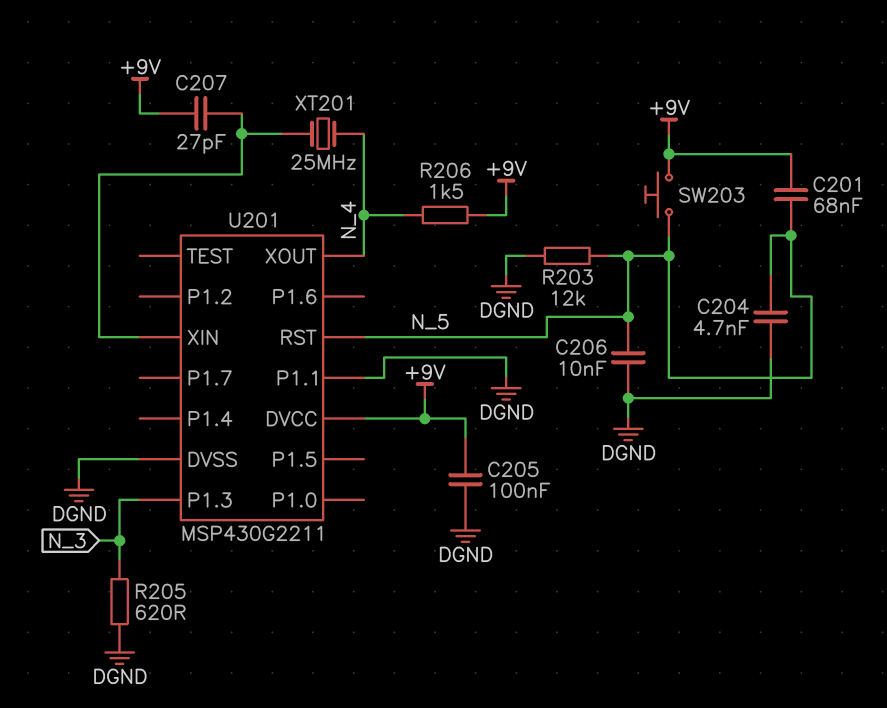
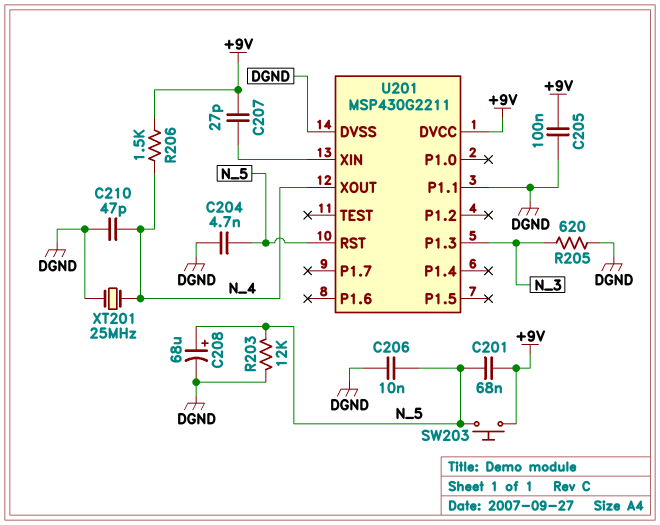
C208: none -> 68uF (plus N_5, minus DGND)
C210: none -> 47pF (DGND, N_4)
XT201: 25MHz (N_4, U201/XIN) -> 25MHz (DGND, N_4)

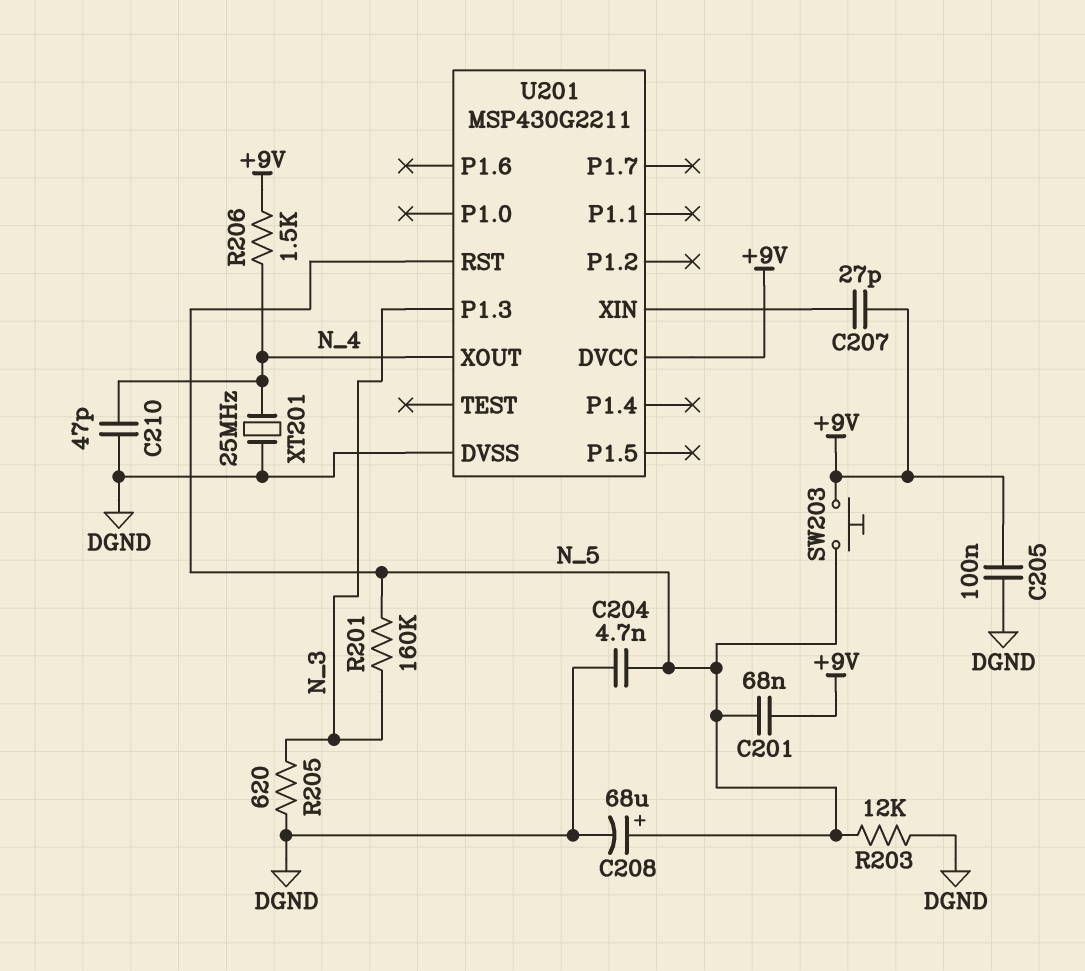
C206: 10nF (DGND, N_5) -> none
R201: none -> 160k (N_3, N_5)
U201 pin P1.1: DGND -> none

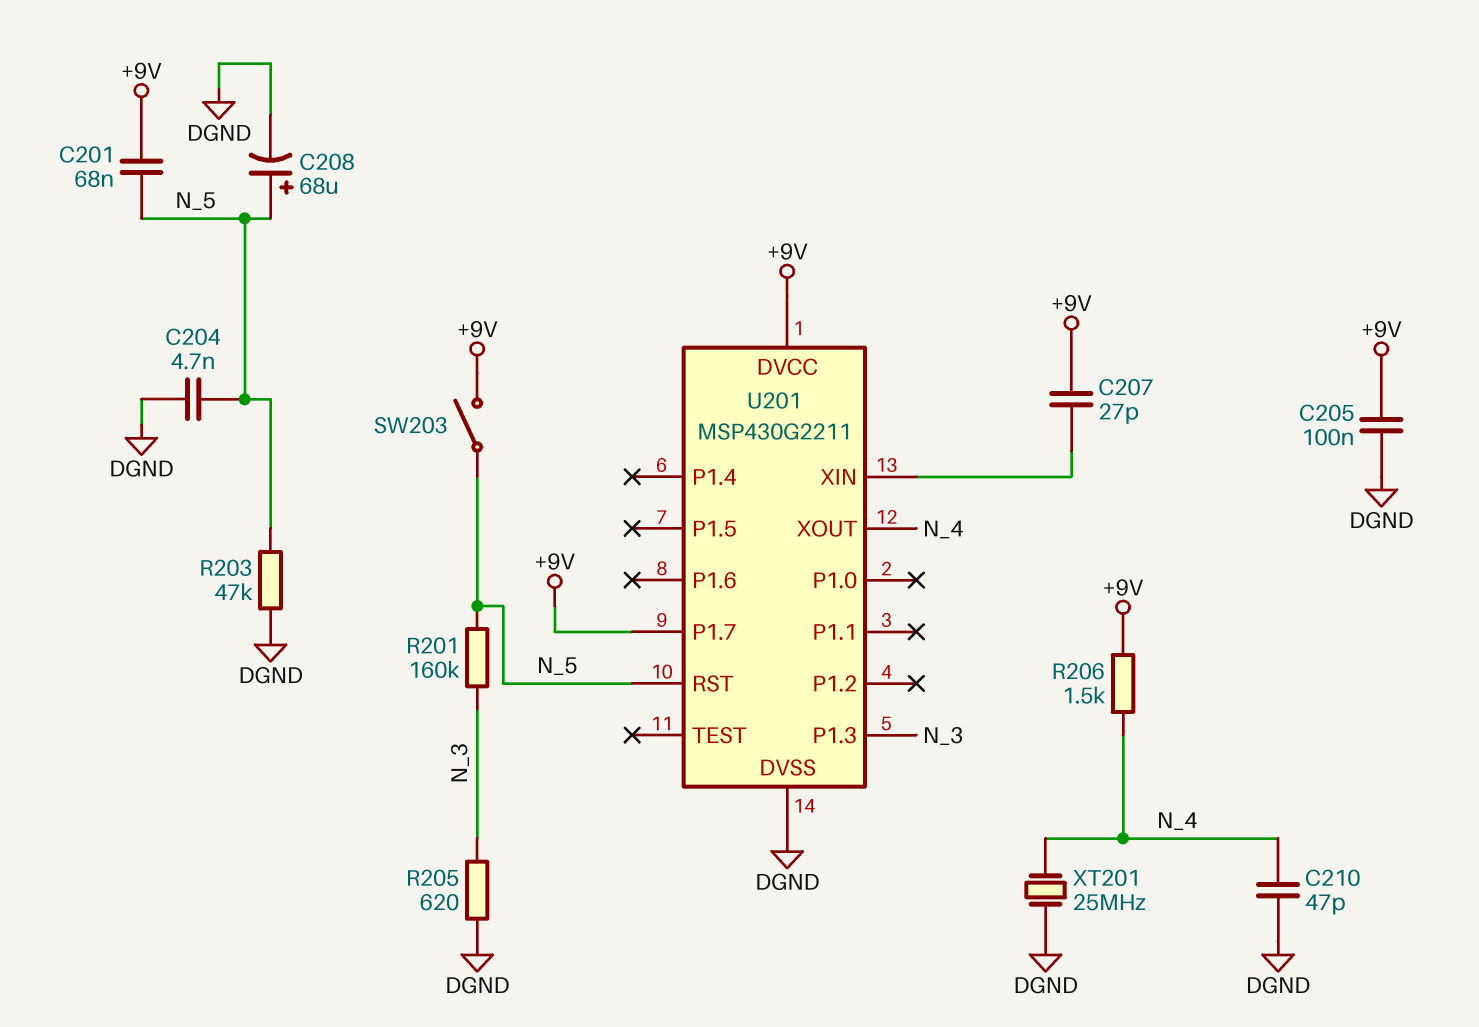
R203: 12k (DGND, N_5) -> 47k (DGND, N_5)
SW203: button (+9V, N_5) -> switch (+9V, N_5)
U201 pin P1.7: none -> +9V

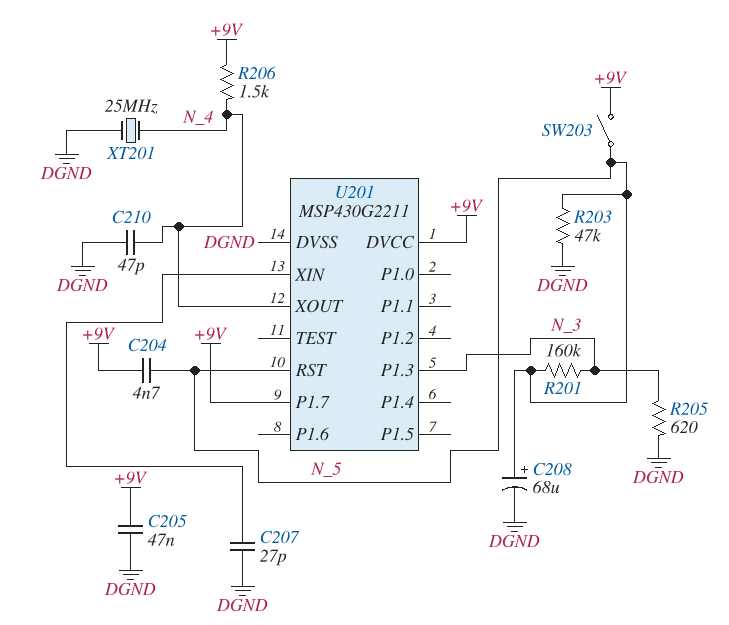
C201: 68nF (+9V, N_5) -> none
C204: 4.7nF (DGND, N_5) -> 4.7nF (+9V, N_5)
C205: 100nF (+9V, DGND) -> 47nF (+9V, DGND)
C207: 27pF (+9V, U201/XIN) -> 27pF (DGND, U201/XIN)

